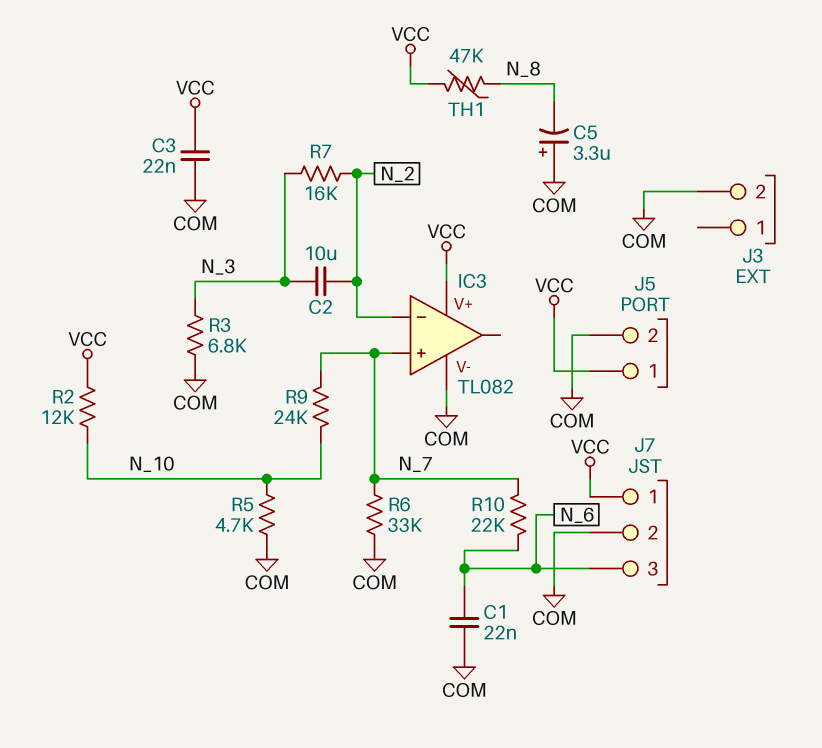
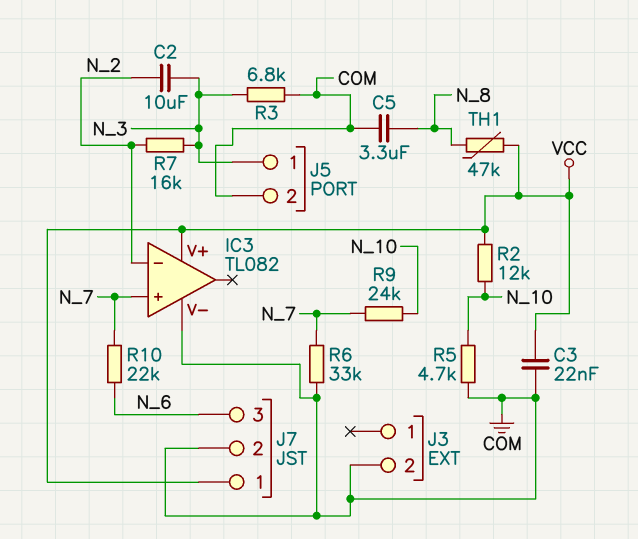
C1: 22nF (COM, N_6) -> none
C5: 3.3uF (plus COM, minus N_8) -> 3.3uF (COM, N_8)
J5 pin 1: VCC -> N_3

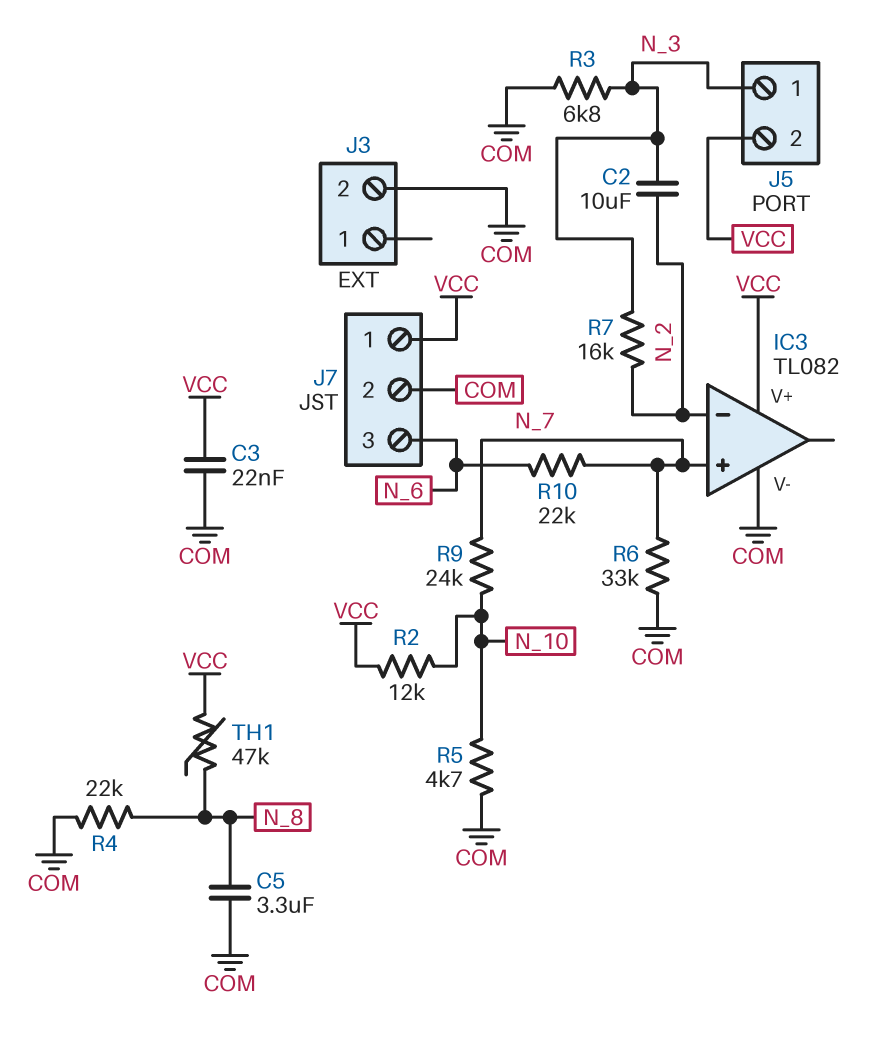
J5 pin 2: COM -> VCC
R4: none -> 22k (COM, N_8)

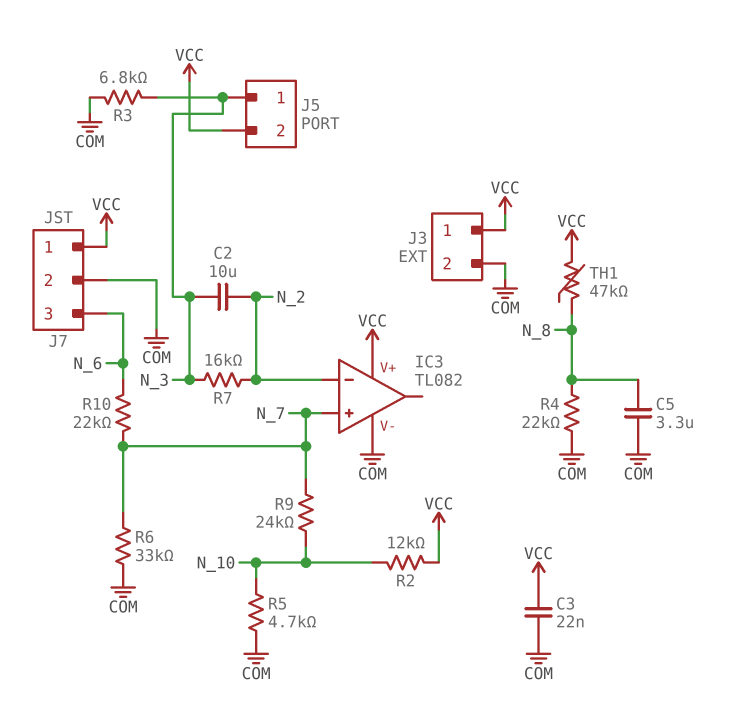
J3 pin 1: none -> VCC

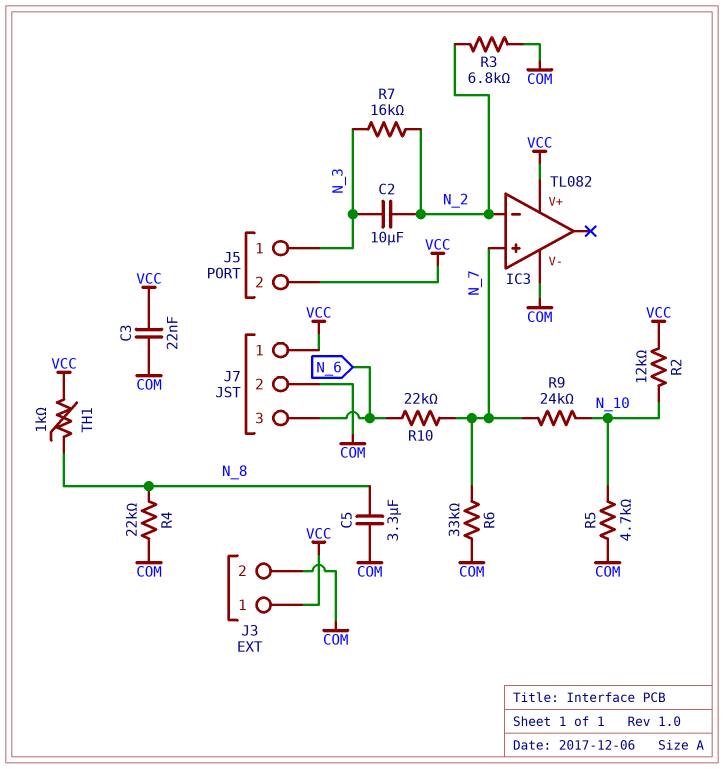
R3: 6.8k (COM, N_3) -> 6.8k (COM, N_2)
TH1: 47k (N_8, VCC) -> 1k (N_8, VCC)

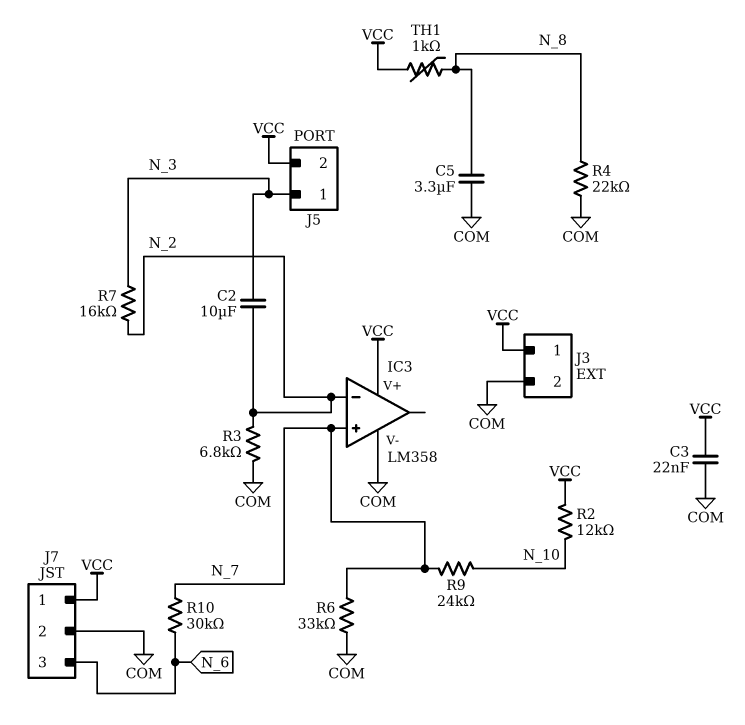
IC3: TL082 -> LM358
R5: 4.7k (COM, N_10) -> none
R10: 22k (N_6, N_7) -> 30k (N_6, N_7)

